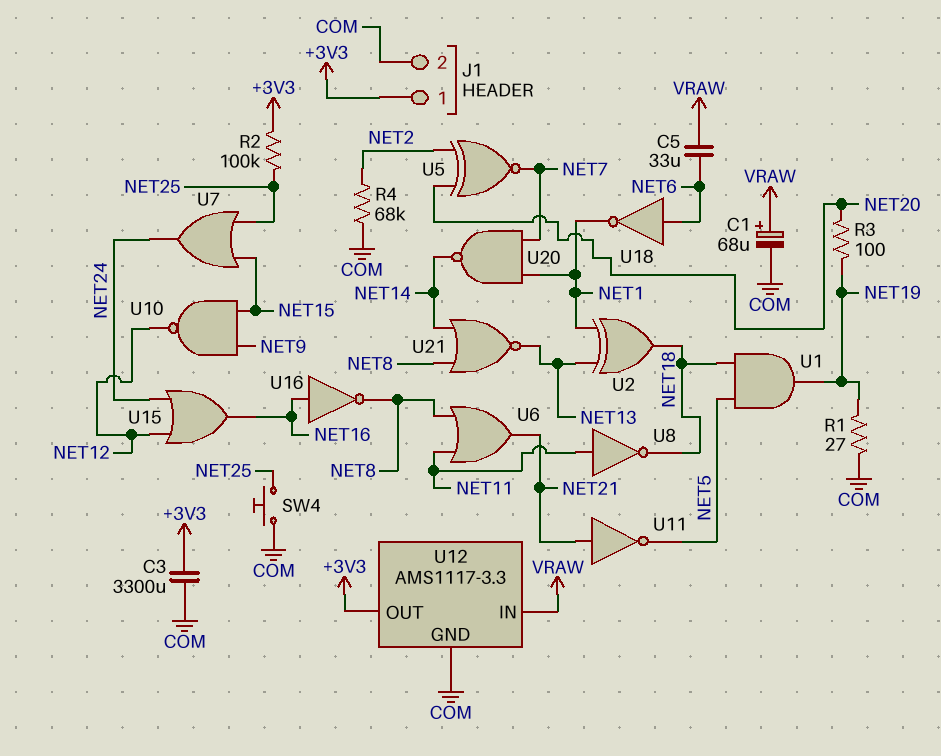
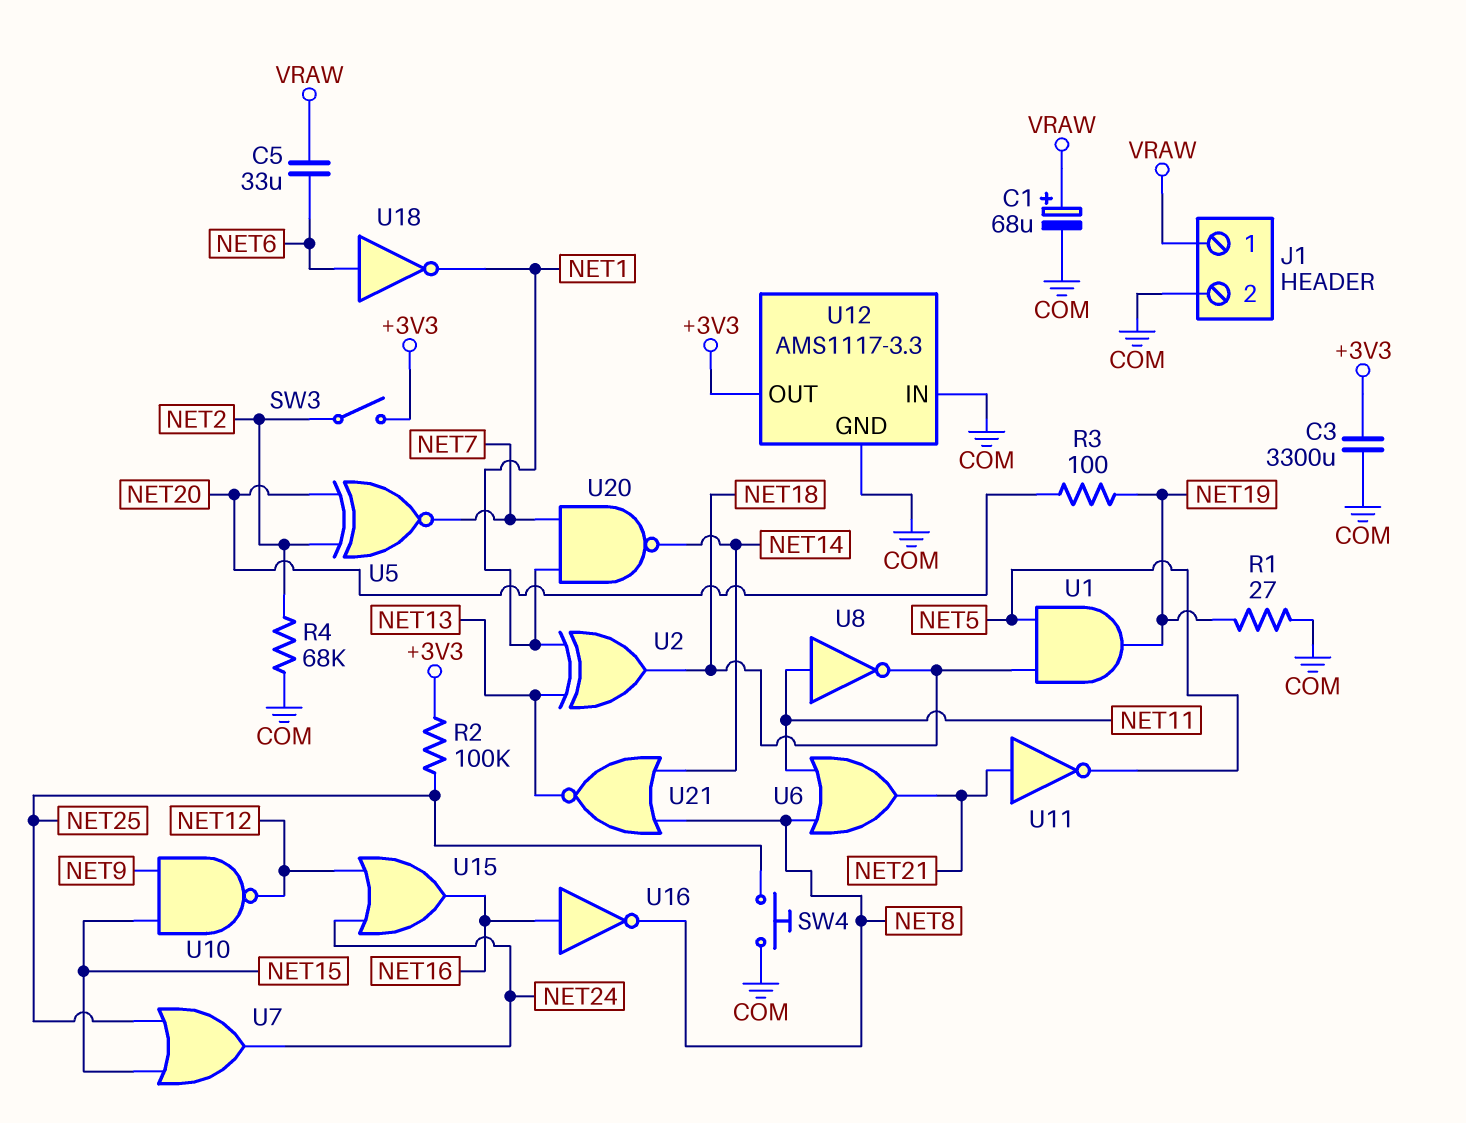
J1 pin 1: +3V3 -> VRAW
SW3: none -> switch (+3V3, NET2)
U12 pin IN: VRAW -> COM

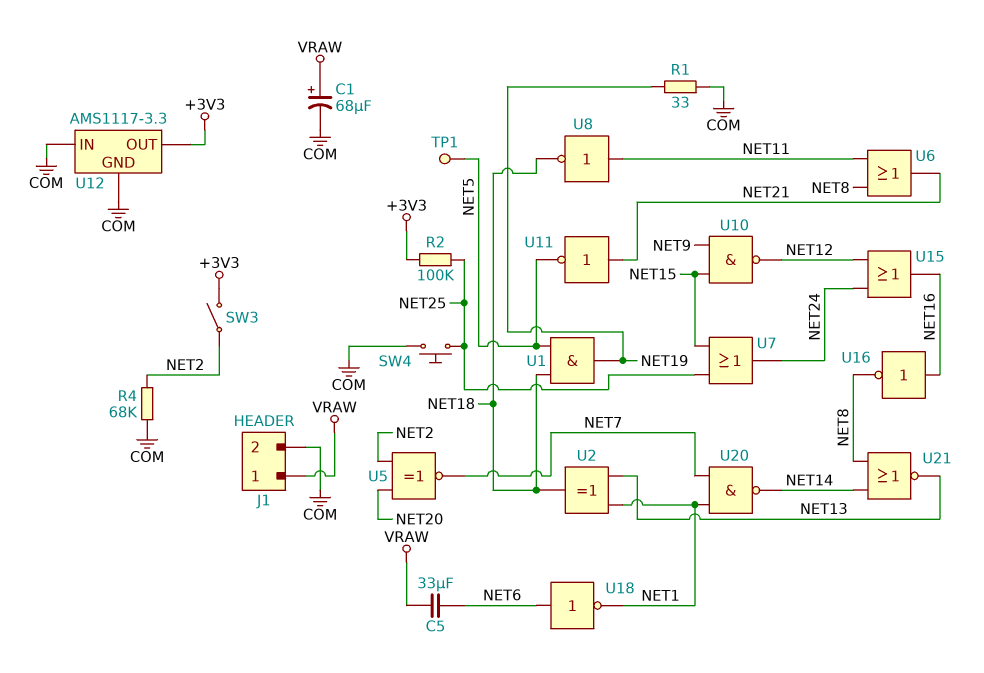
C3: 3300uF (+3V3, COM) -> none
R1: 27 (COM, NET19) -> 33 (COM, NET19)
R3: 100 (NET19, NET20) -> none
TP1: none -> test point (NET5)

